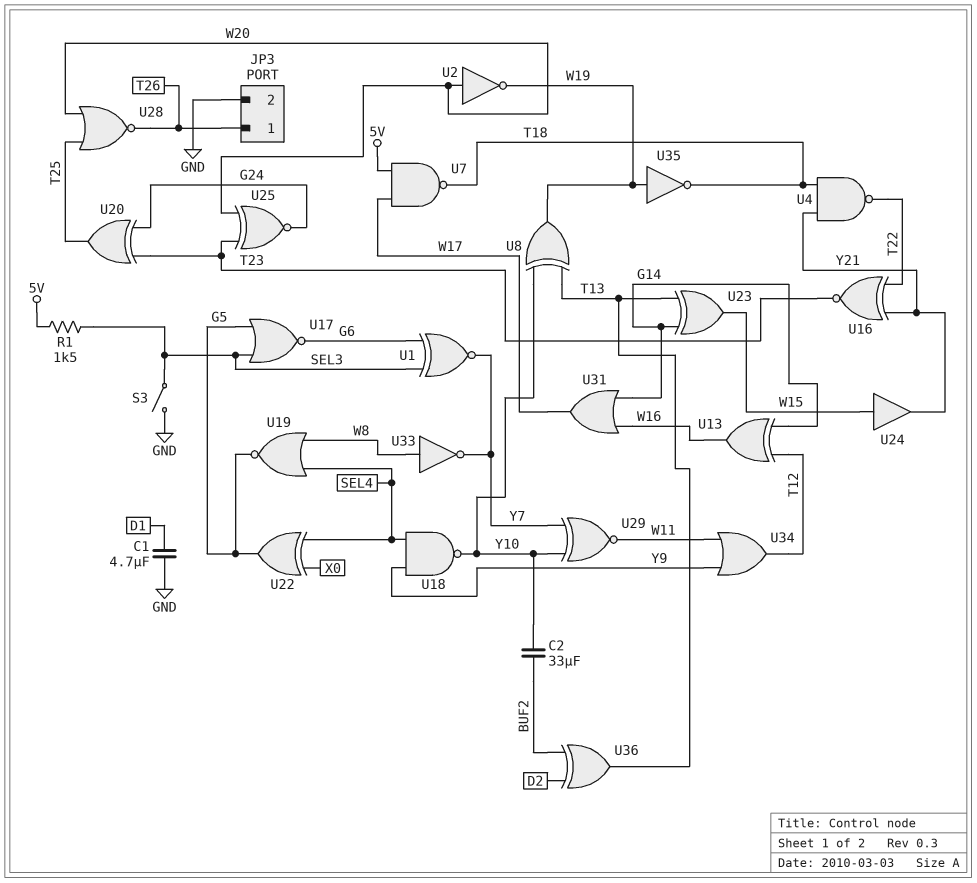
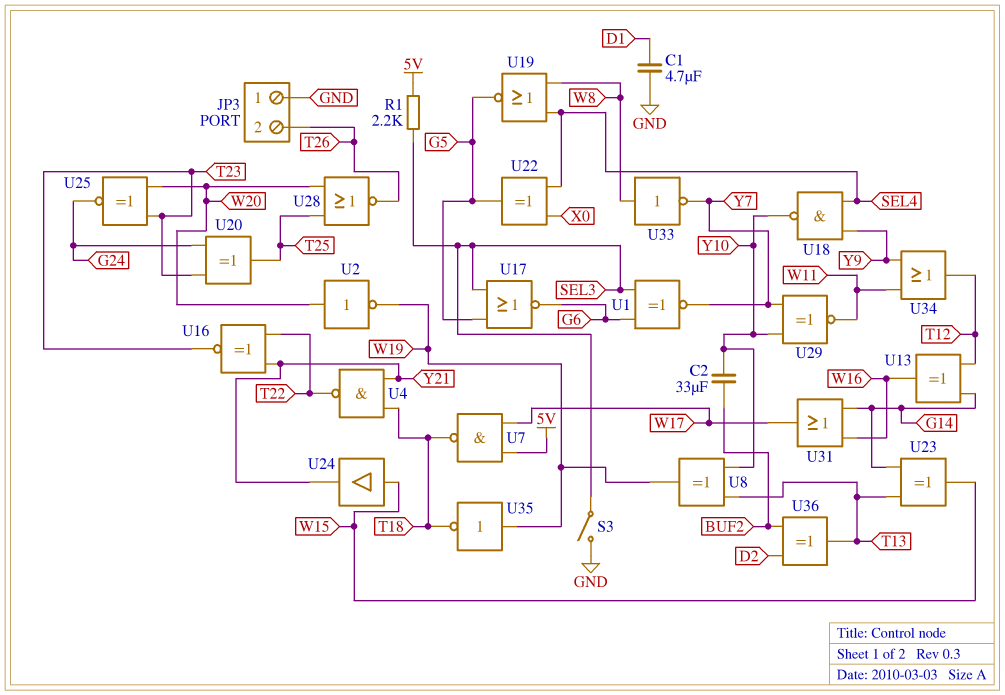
JP3 pin 1: T26 -> GND
JP3 pin 2: GND -> T26
R1: 1.5k (5V, SEL3) -> 2.2k (5V, SEL3)

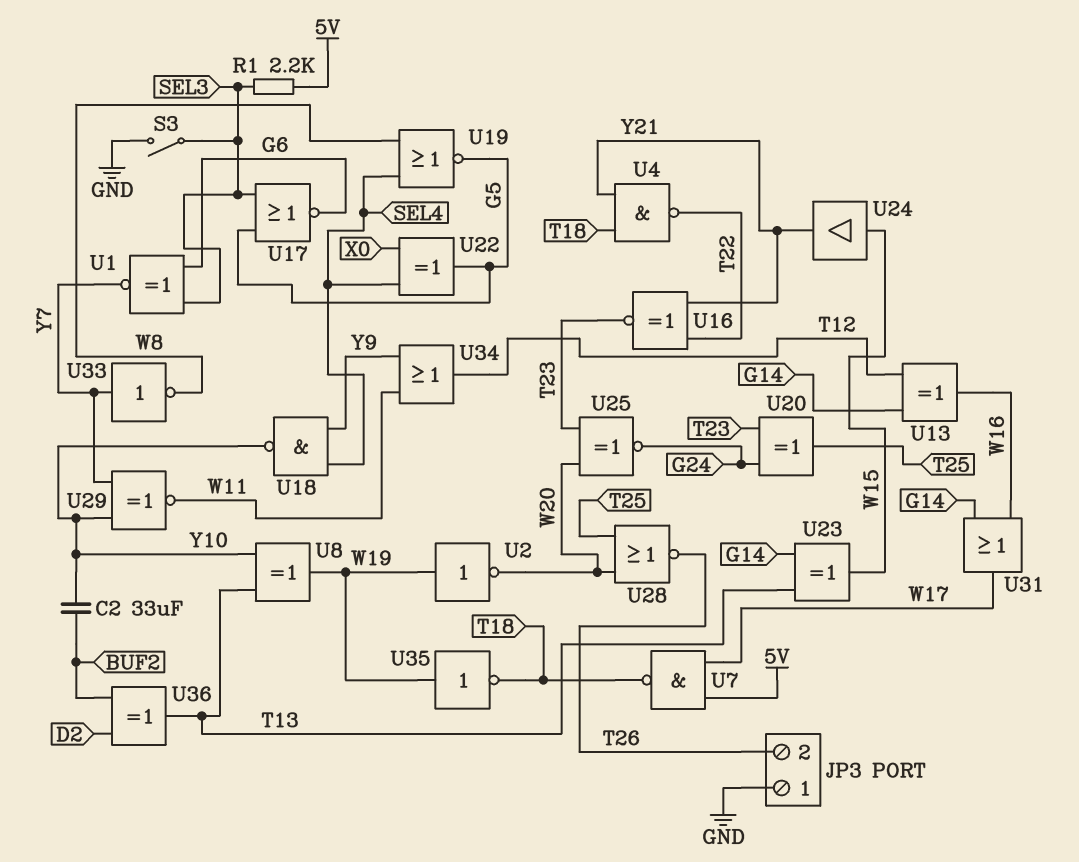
C1: 4.7uF (D1, GND) -> none
U2: NOT (in W20, out W19) -> NOT (in W19, out W20)
U33: NOT (in W8, out Y7) -> NOT (in Y7, out W8)

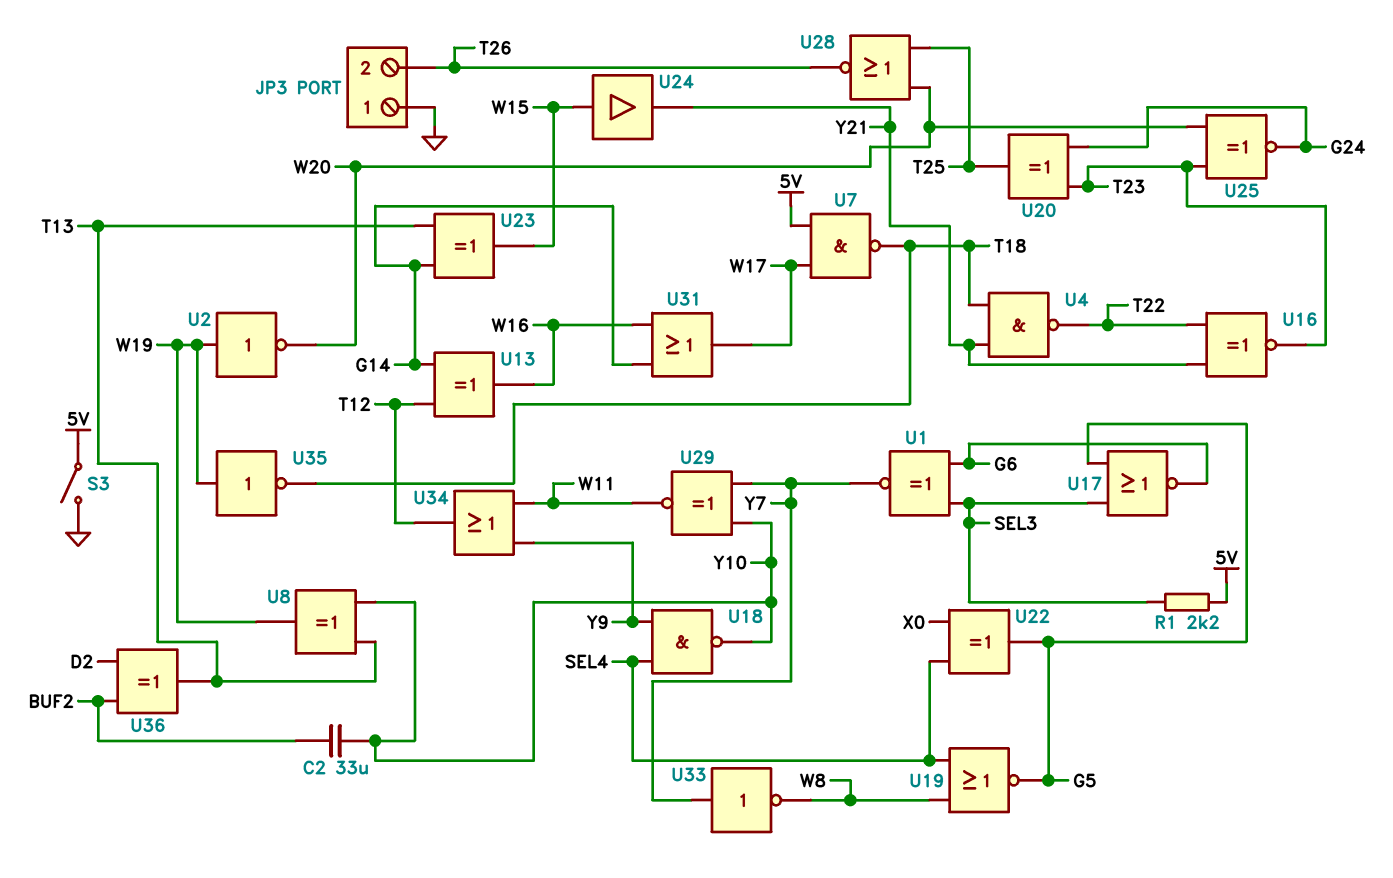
S3: switch (GND, SEL3) -> switch (5V, GND)

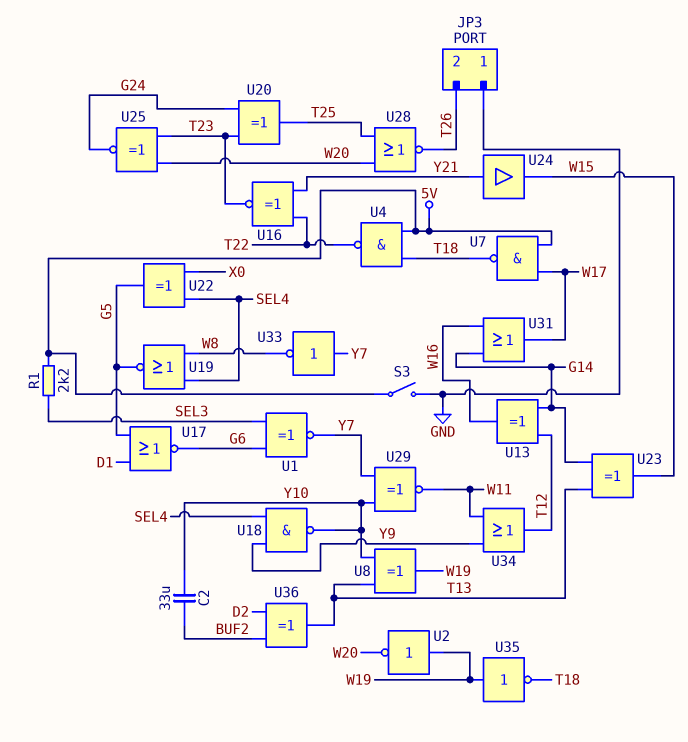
U4: NAND (in T18, in Y21, out T22) -> NAND (in 5V, in T18, out T22)
U17: NOR (in G5, in SEL3, out G6) -> NOR (in D1, in G5, out G6)
U24: buffer (in W15, out Y21) -> buffer (in Y21, out W15)

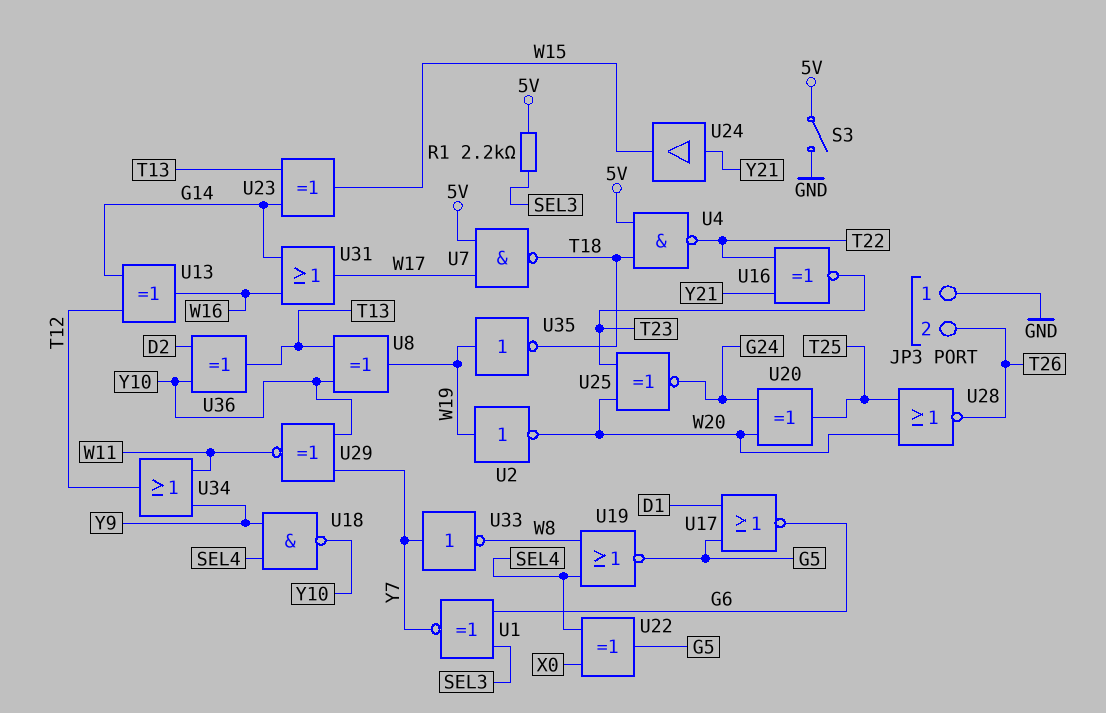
C2: 33uF (BUF2, Y10) -> none
U20: XOR (in G24, in T23, out T25) -> XOR (in G24, in W20, out T25)
U36: XOR (in BUF2, in D2, out T13) -> XOR (in D2, in Y10, out T13)

